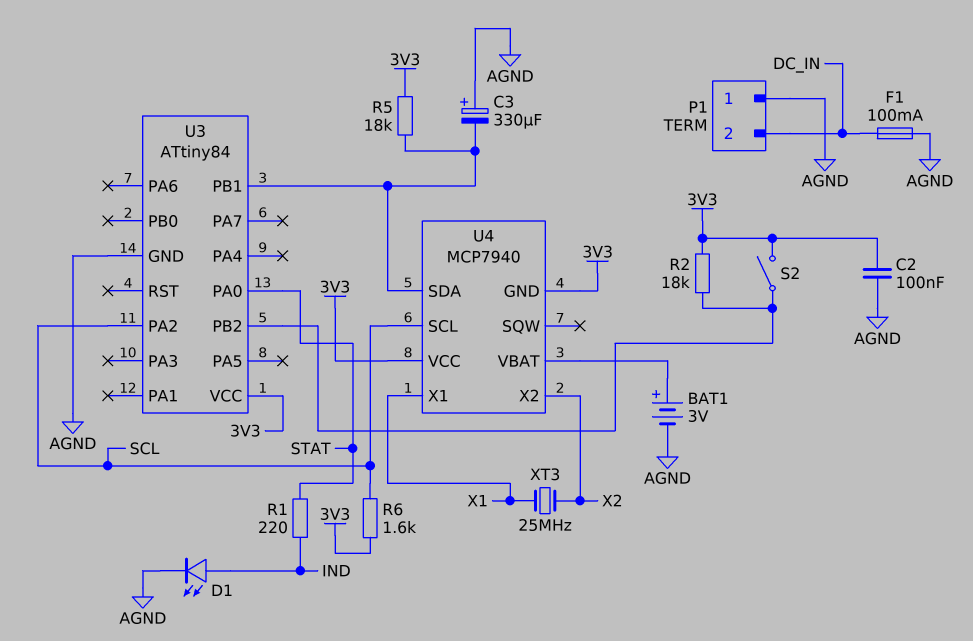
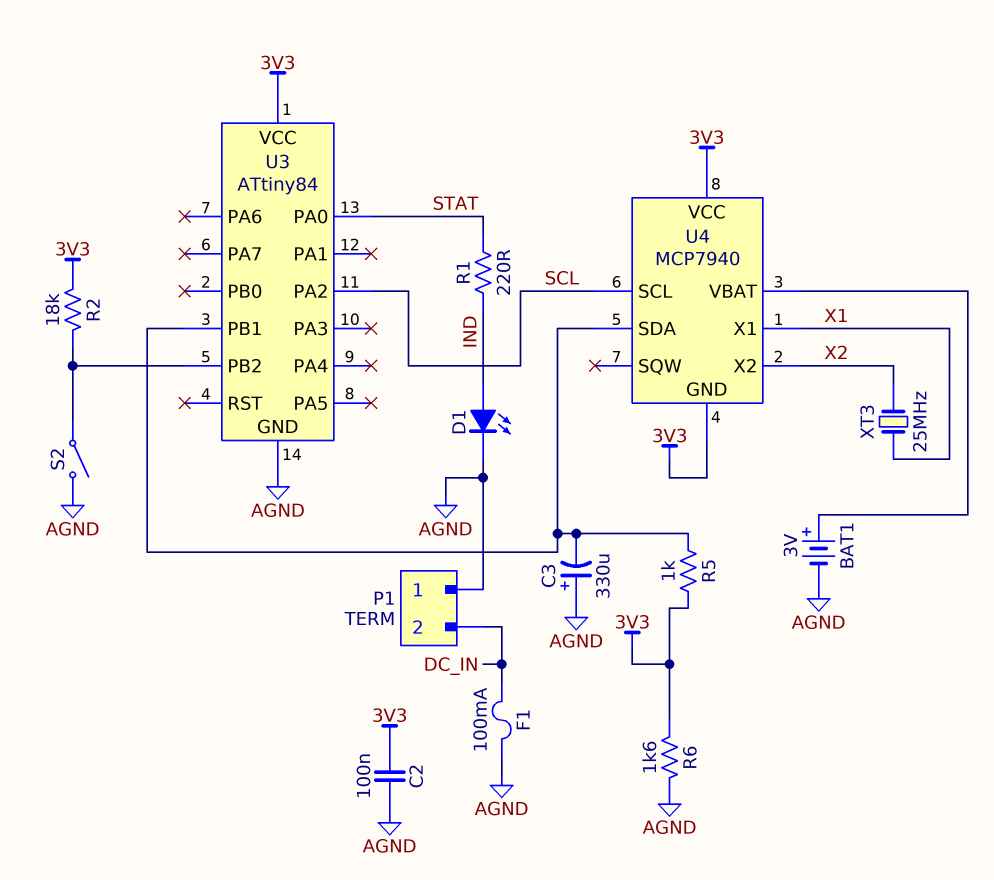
R5: 18k (3V3, U3/PB1) -> 1k (3V3, U3/PB1)
R6: 1.6k (3V3, SCL) -> 1.6k (3V3, AGND)
S2: switch (3V3, U3/PB2) -> switch (AGND, U3/PB2)

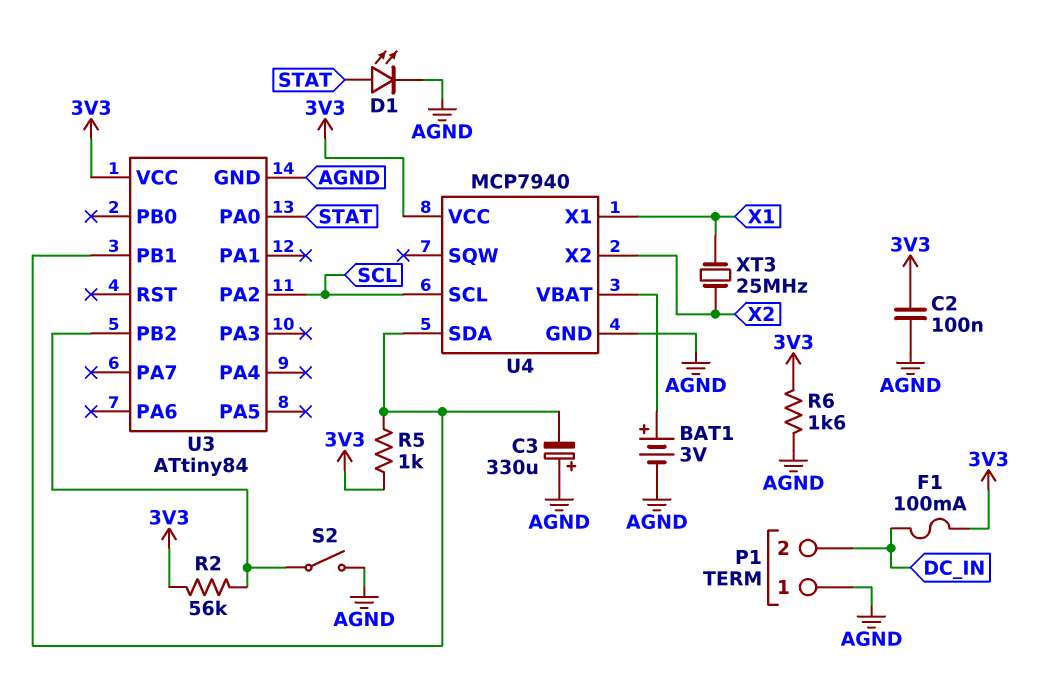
D1: LED (A IND, K AGND) -> LED (A STAT, K AGND)
F1: 100mA (AGND, DC_IN) -> 100mA (3V3, DC_IN)
R1: 220 (IND, STAT) -> none
R2: 18k (3V3, U3/PB2) -> 56k (3V3, U3/PB2)
U4 pin GND: 3V3 -> AGND

